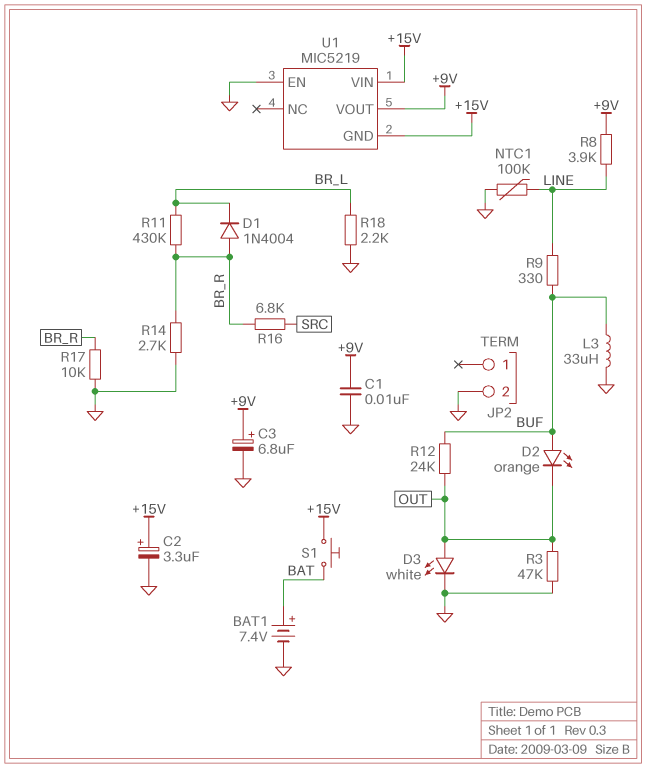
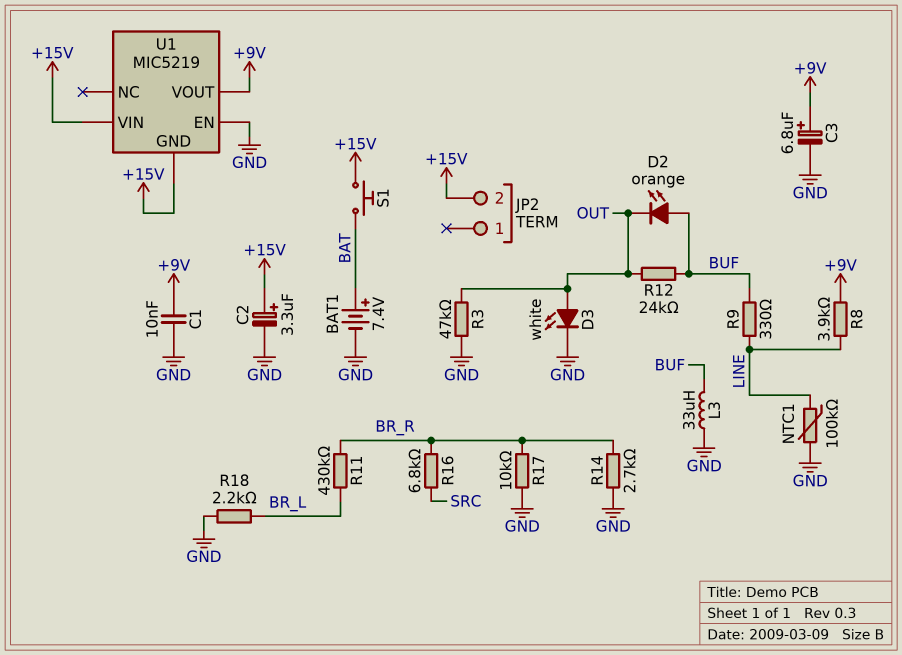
D1: diode 1N4004 (A BR_R, K BR_L) -> none
JP2 pin 2: GND -> +15V

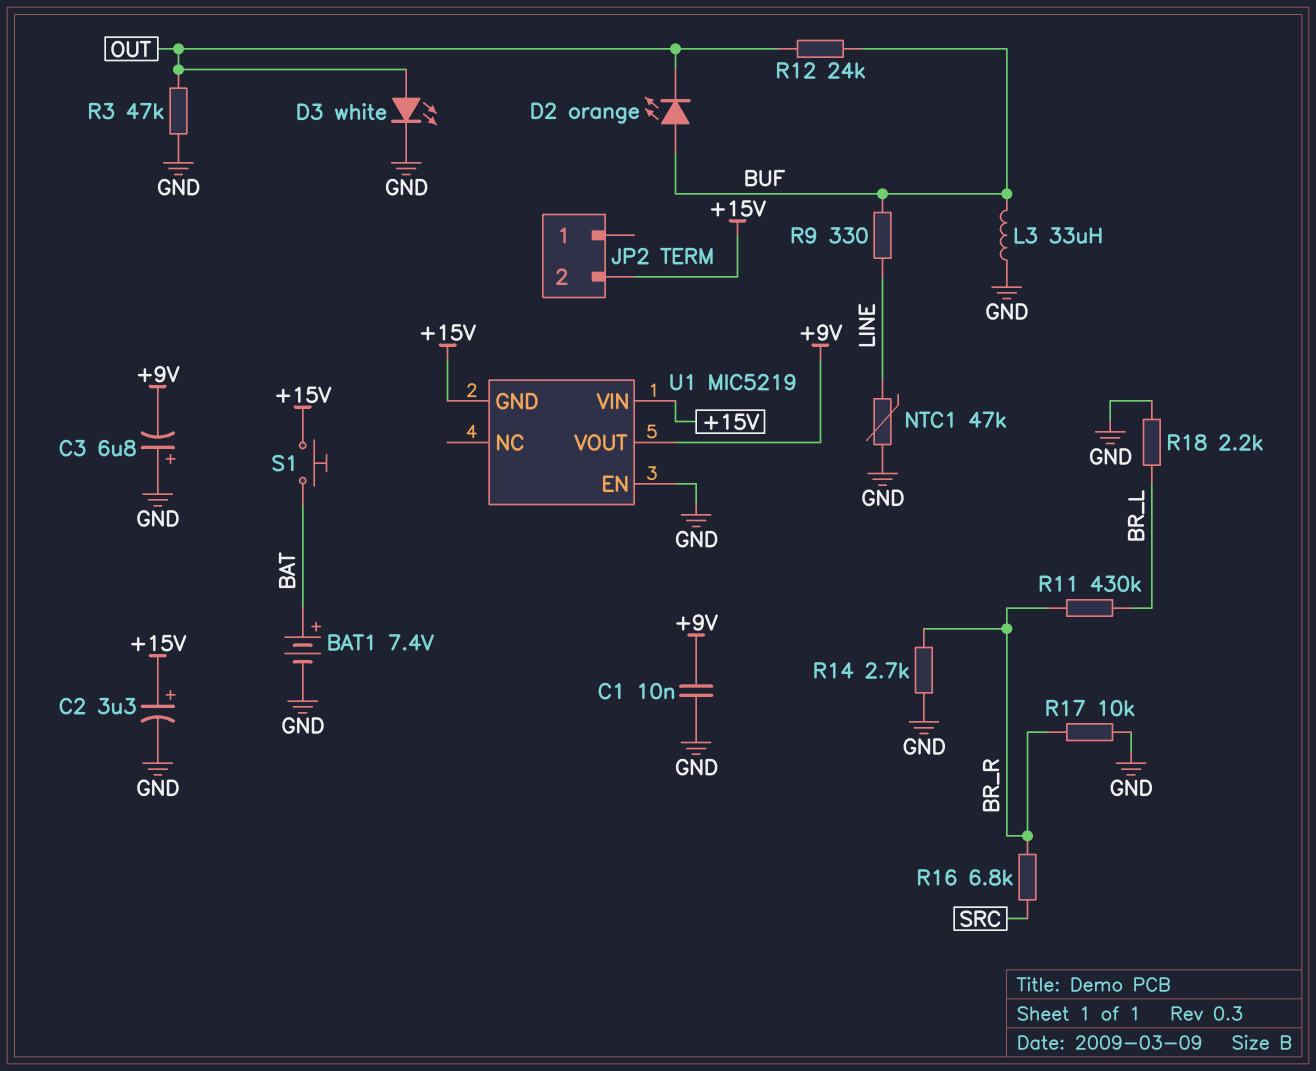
C3: 6.8uF (plus +9V, minus GND) -> 6.8uF (plus GND, minus +9V)
NTC1: 100k (GND, LINE) -> 47k (GND, LINE)
R8: 3.9k (+9V, LINE) -> none

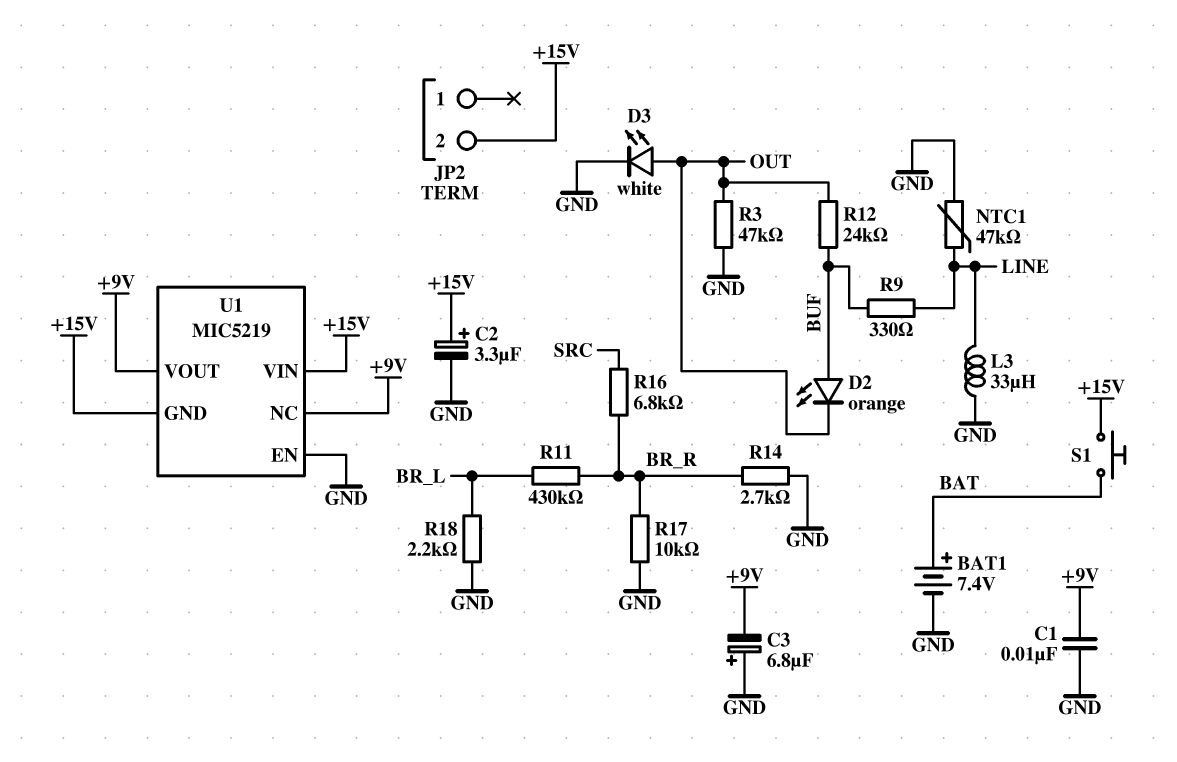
L3: 33uH (BUF, GND) -> 33uH (GND, LINE)
U1 pin NC: none -> +9V

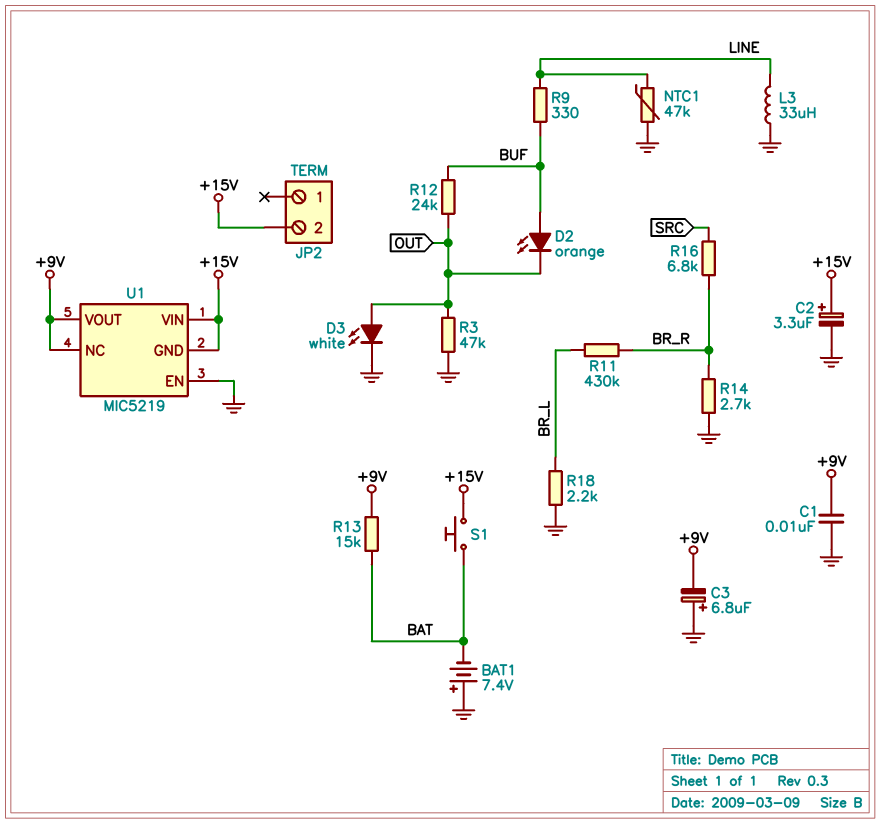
BAT1: 7.4V (plus BAT, minus GND) -> 7.4V (plus GND, minus BAT)
R13: none -> 15k (+9V, BAT)
R17: 10k (BR_R, GND) -> none

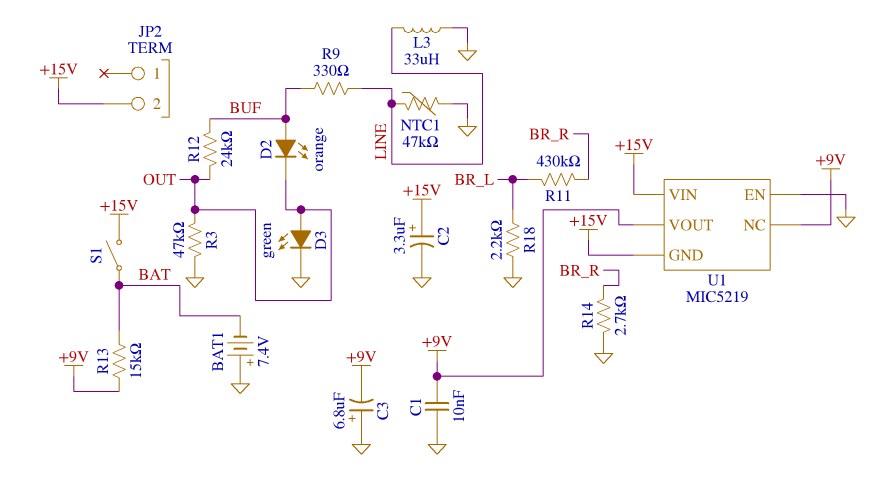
D3: LED white (A OUT, K GND) -> LED green (A OUT, K GND)
R16: 6.8k (BR_R, SRC) -> none
S1: button (+15V, BAT) -> switch (+15V, BAT)

